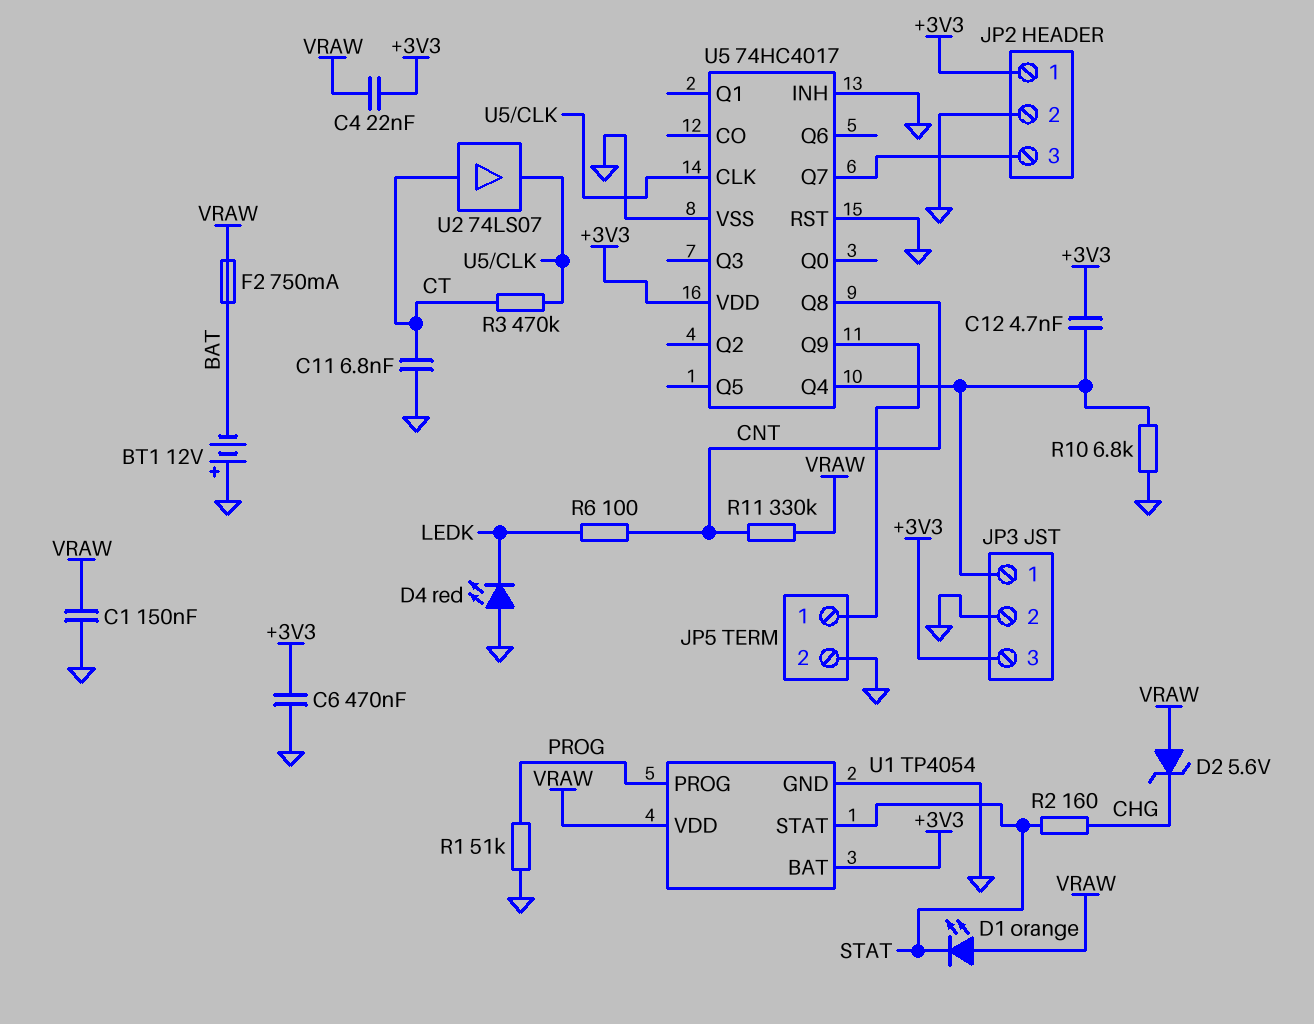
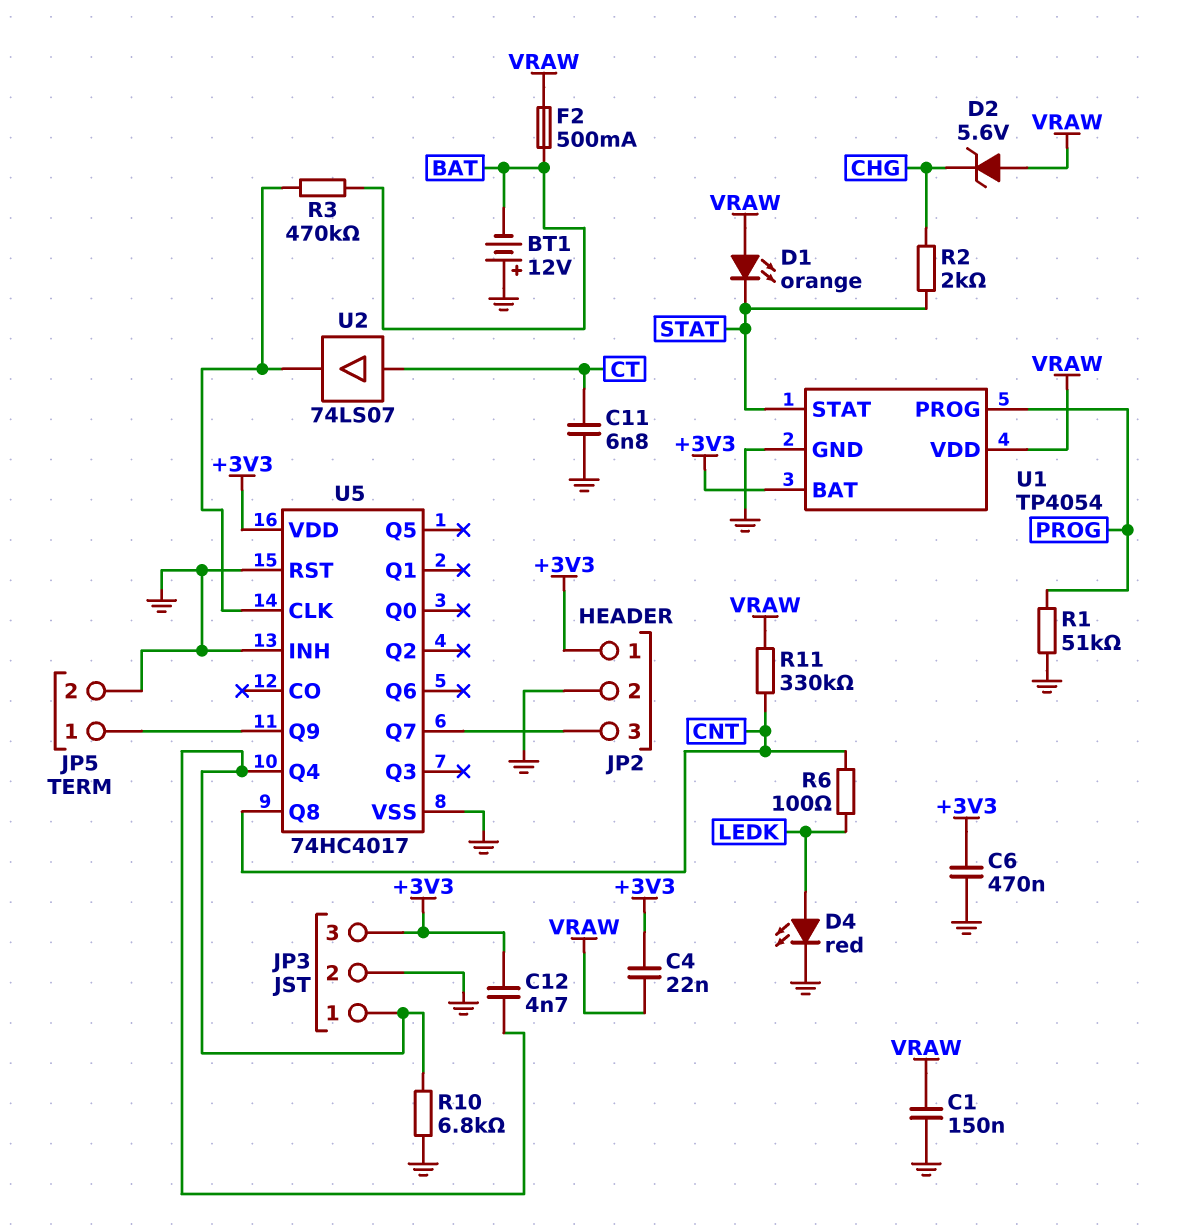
D4: LED red (A GND, K LEDK) -> LED red (A LEDK, K GND)
F2: 750mA (BAT, VRAW) -> 500mA (BAT, VRAW)
R2: 160 (CHG, STAT) -> 2k (CHG, STAT)
R3: 470k (CT, U5/CLK) -> 470k (BAT, U5/CLK)

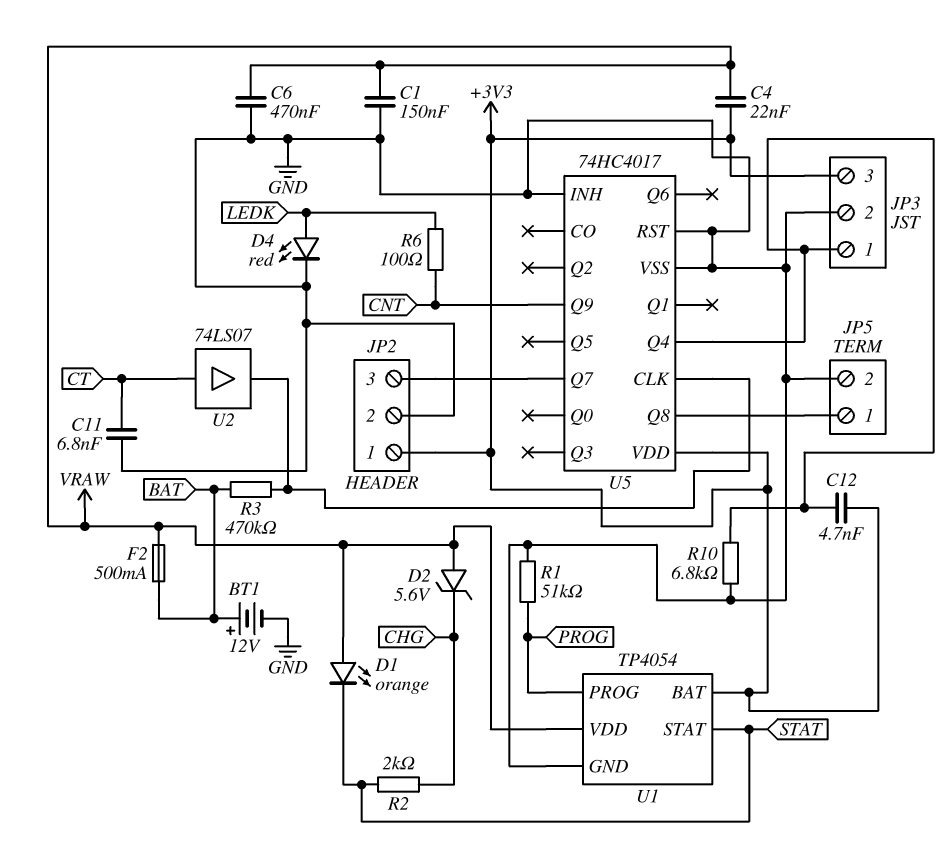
BT1: 12V (plus GND, minus BAT) -> 12V (plus BAT, minus GND)
C6: 470nF (+3V3, GND) -> 470nF (GND, VRAW)
R11: 330k (CNT, VRAW) -> none
U5 pin Q8: CNT -> JP5/1
U5 pin Q9: JP5/1 -> CNT

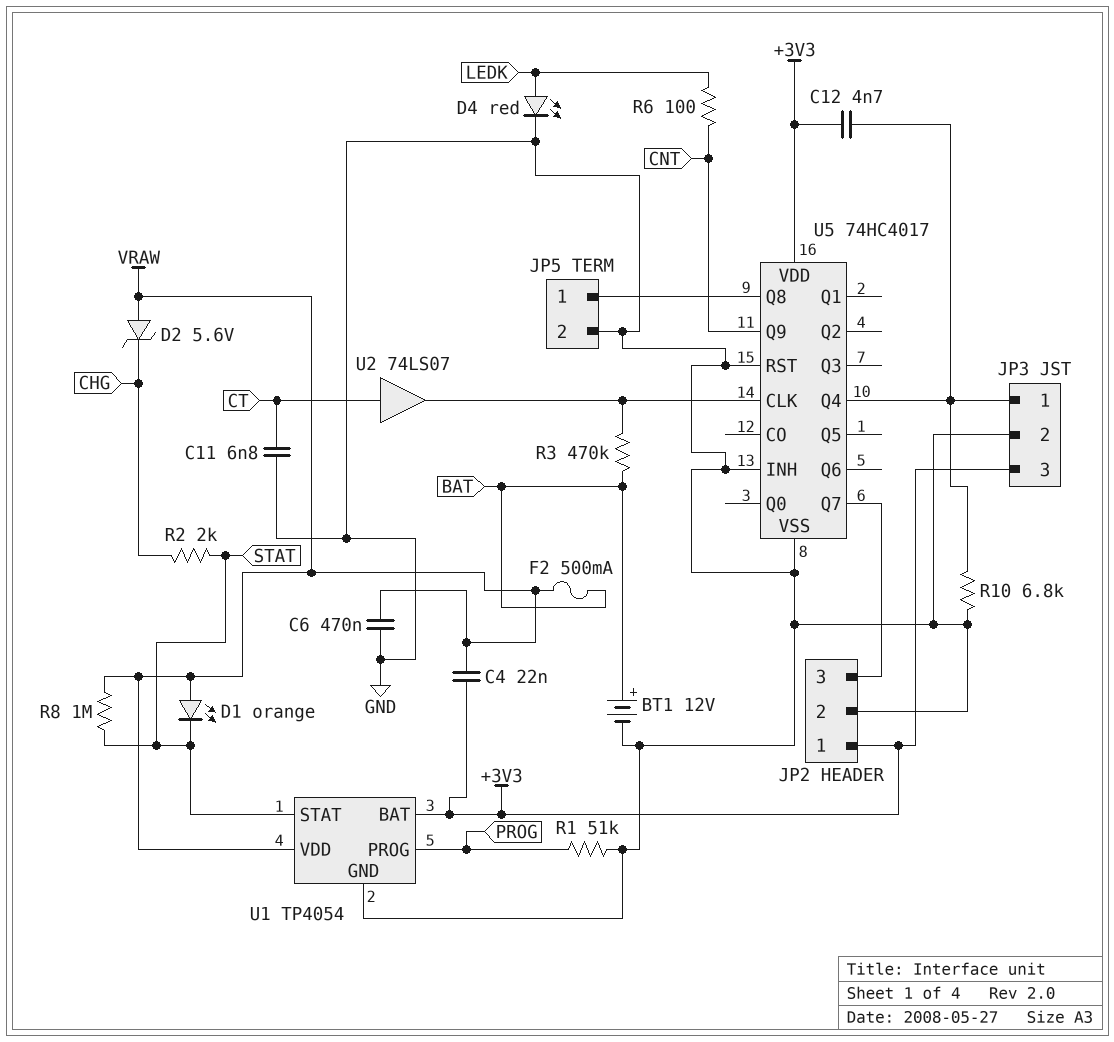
C1: 150nF (GND, VRAW) -> none
R8: none -> 1M (STAT, VRAW)

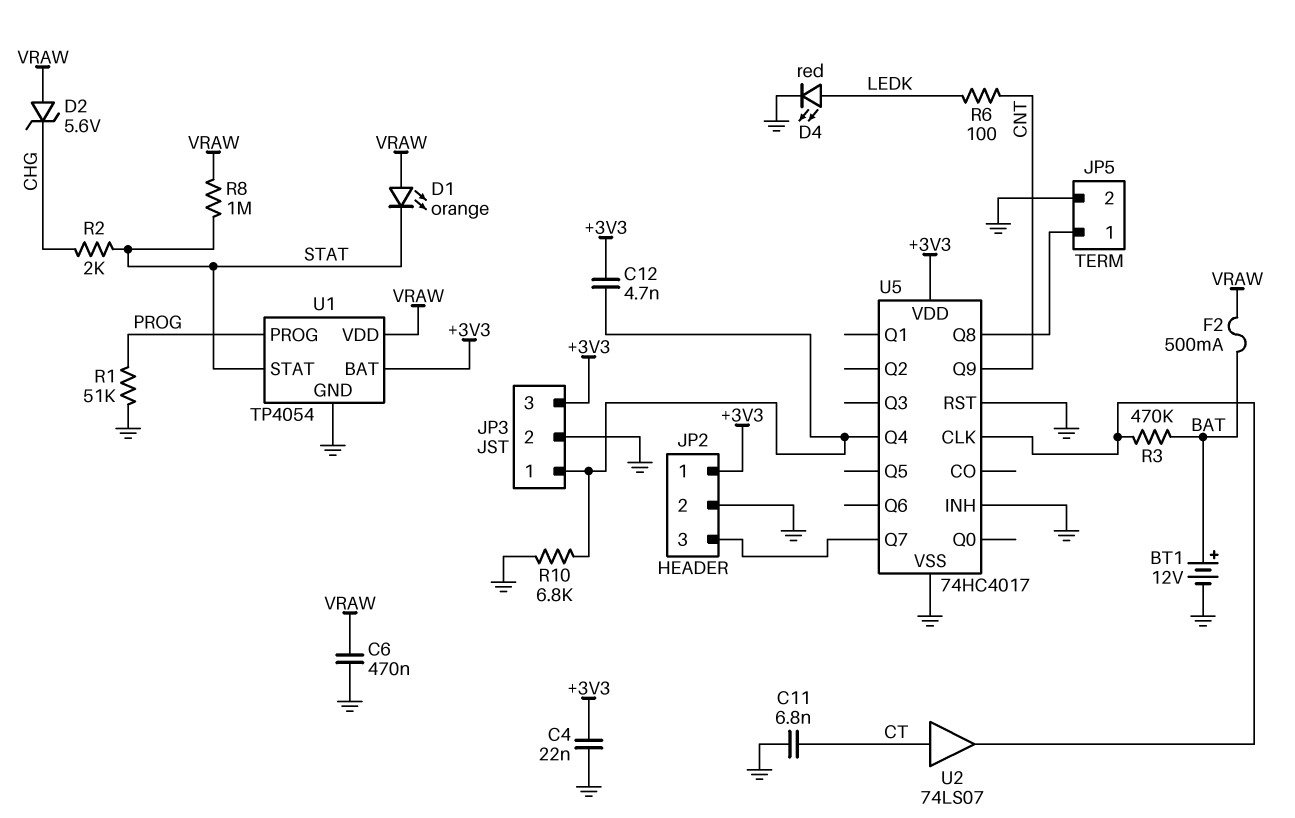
C4: 22nF (+3V3, VRAW) -> 22nF (+3V3, GND)

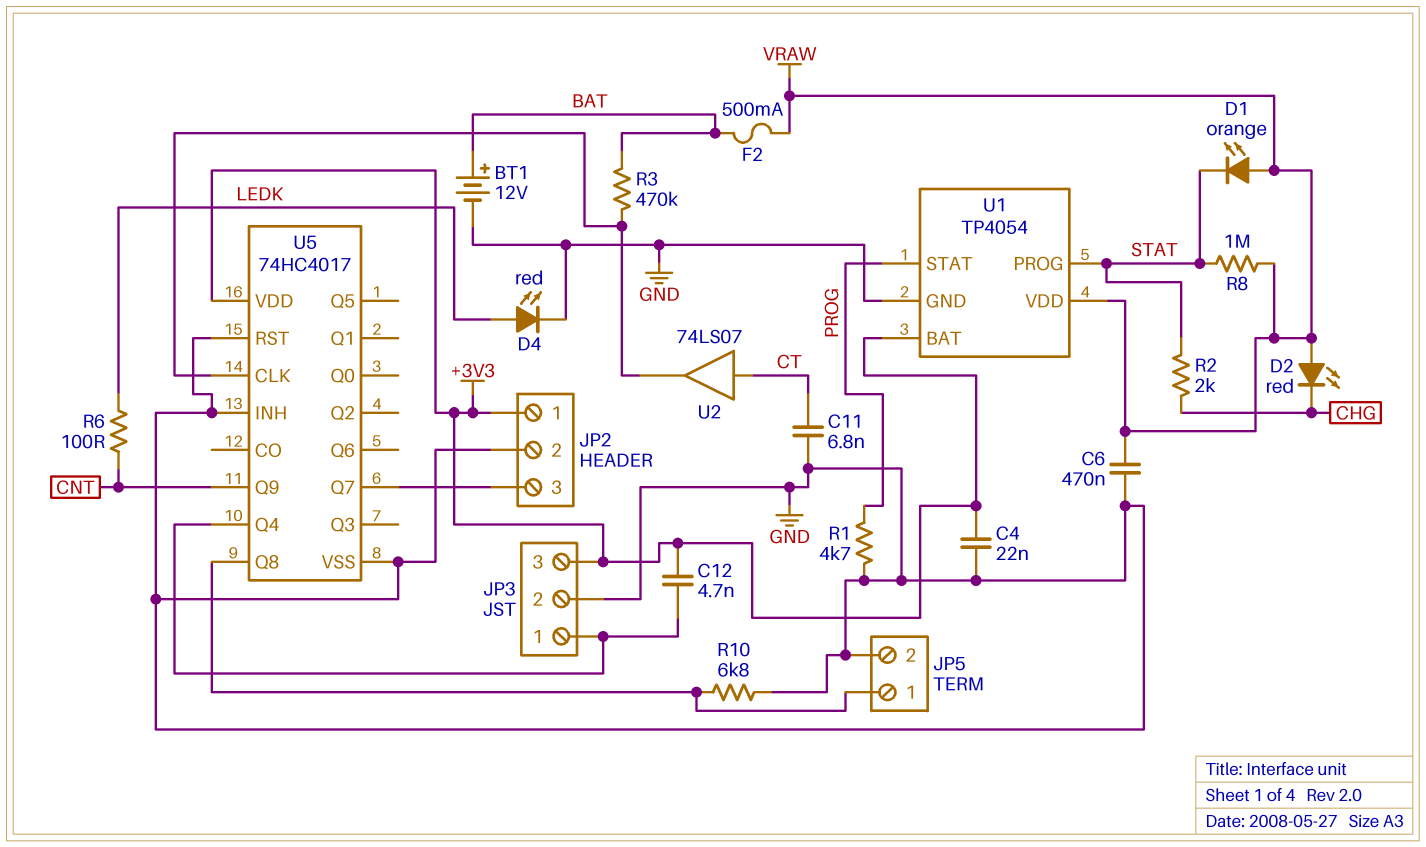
D2: zener 5.6V (A VRAW, K CHG) -> LED red (A VRAW, K CHG)
R1: 51k (GND, PROG) -> 4.7k (GND, PROG)
R10: 6.8k (GND, JP3/1) -> 6.8k (GND, JP5/1)
U1 pin PROG: PROG -> STAT
U1 pin STAT: STAT -> PROG

